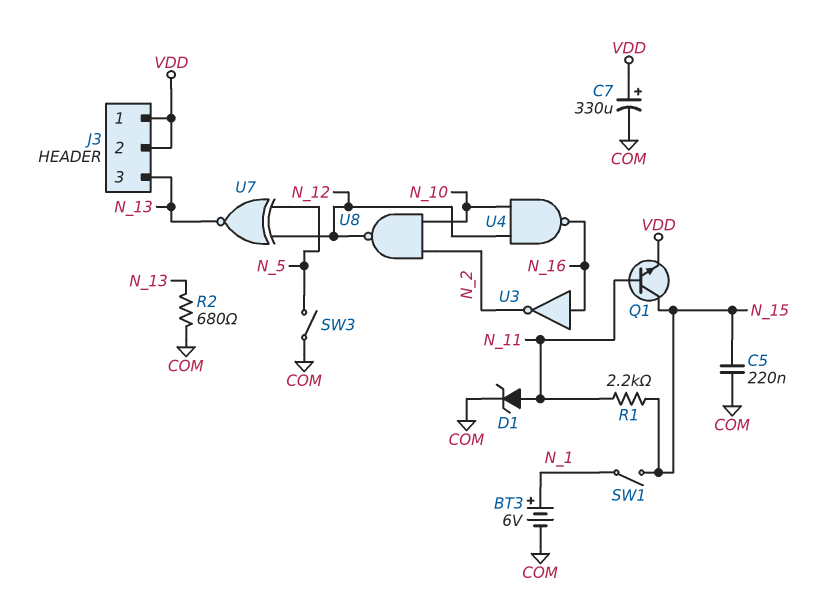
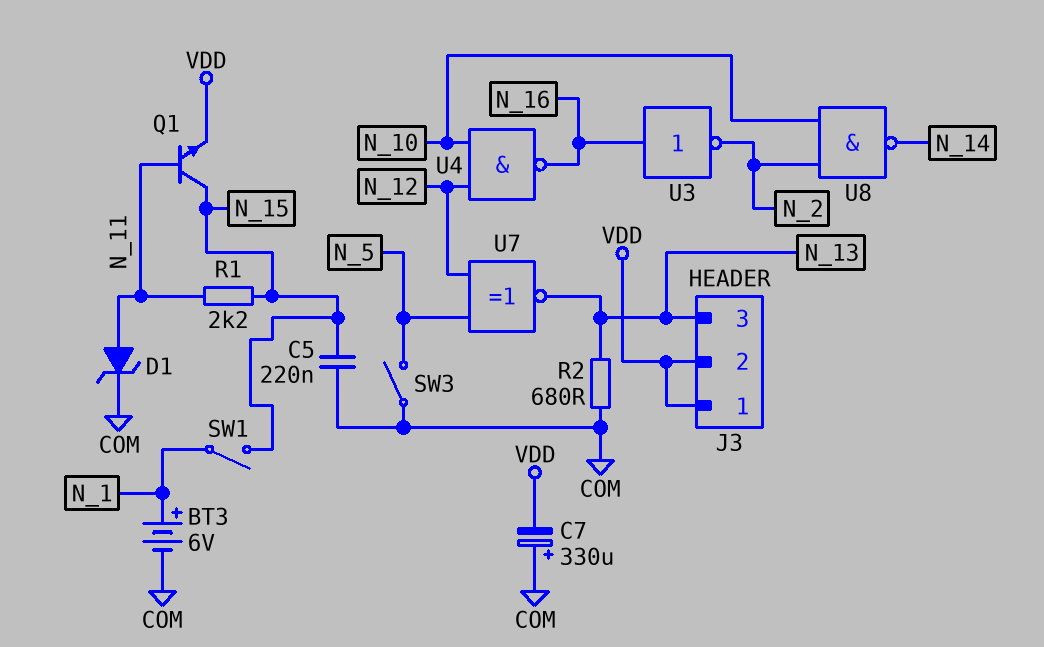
C7: 330uF (plus VDD, minus COM) -> 330uF (plus COM, minus VDD)
U8: NAND (in N_2, in N_10, out N_12) -> NAND (in N_2, in N_10, out N_14)

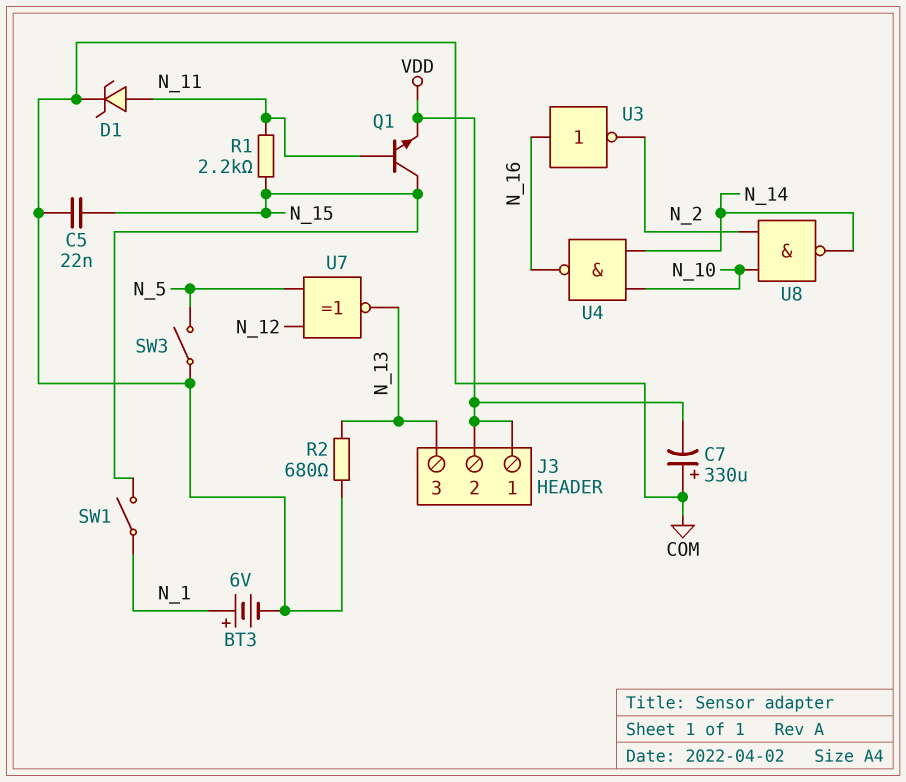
C5: 220nF (COM, N_15) -> 22nF (COM, N_15)
U4: NAND (in N_10, in N_12, out N_16) -> NAND (in N_10, in N_14, out N_16)

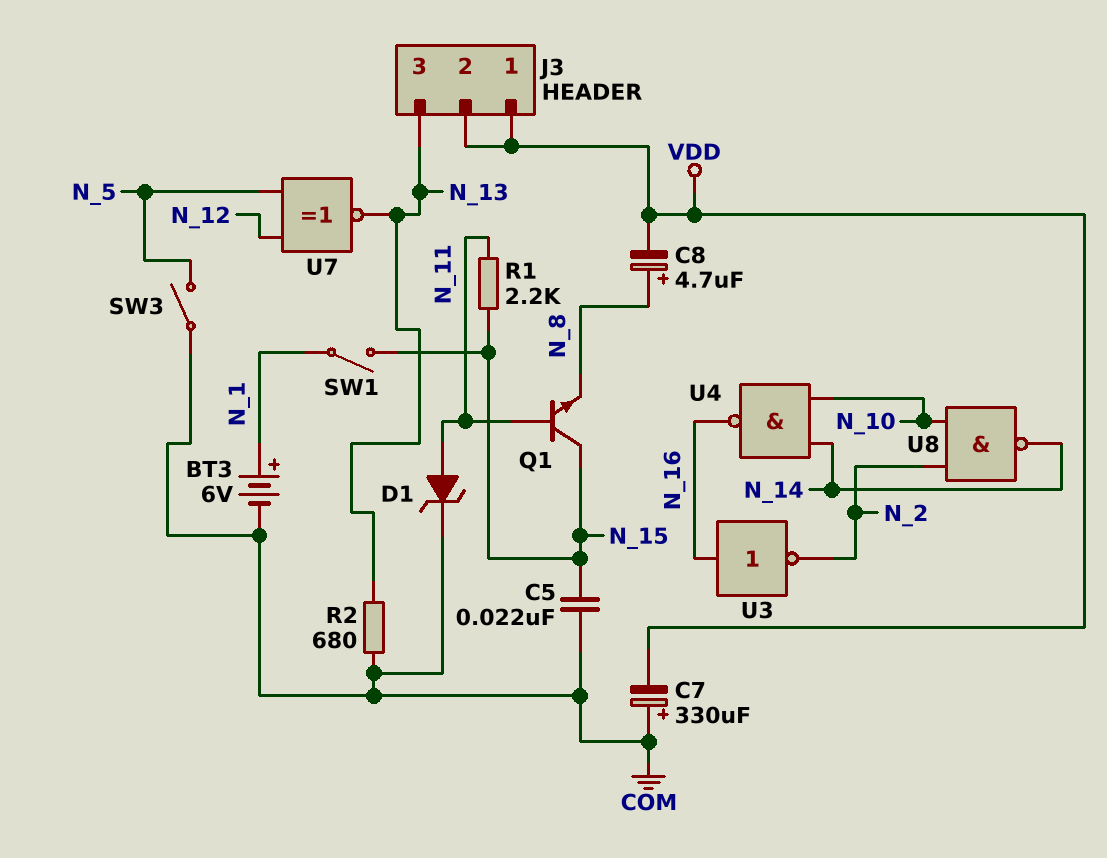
C8: none -> 4.7uF (plus N_8, minus VDD)
Q1: NPN (B N_11, C N_15, E VDD) -> NPN (B N_11, C N_15, E N_8)

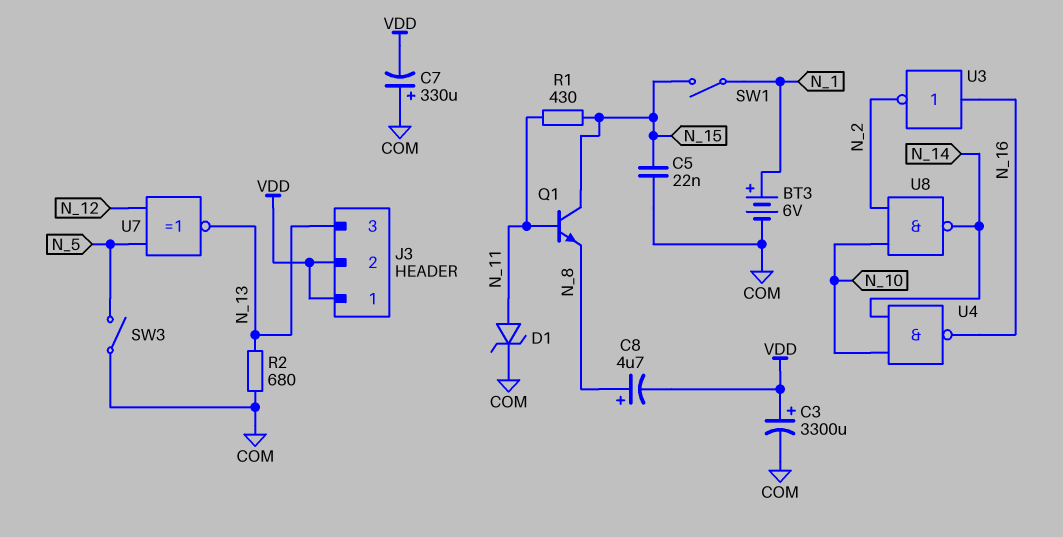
C3: none -> 3300uF (plus VDD, minus COM)
R1: 2.2k (N_11, N_15) -> 430 (N_11, N_15)

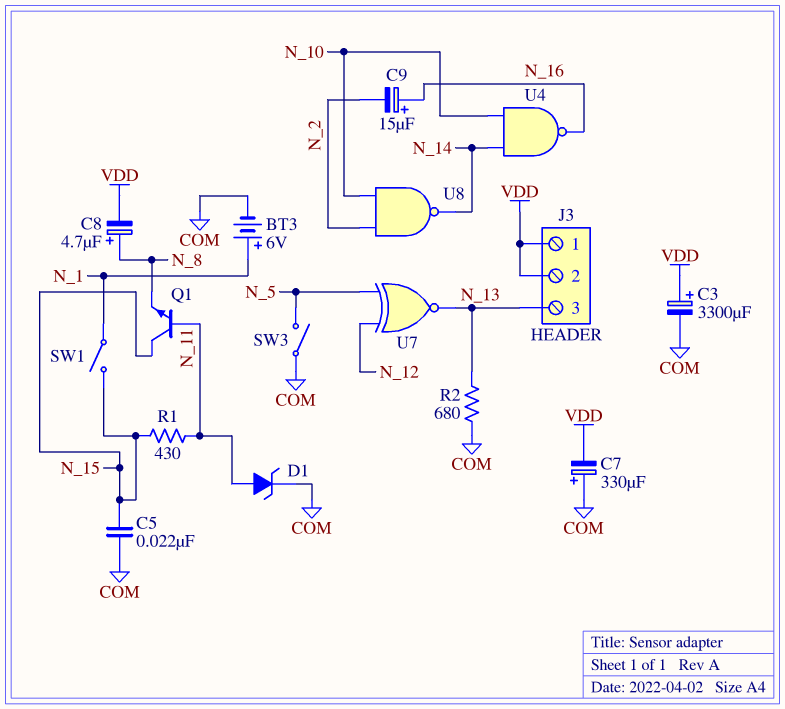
C9: none -> 15uF (plus N_16, minus N_2)
U3: NOT (in N_16, out N_2) -> none

